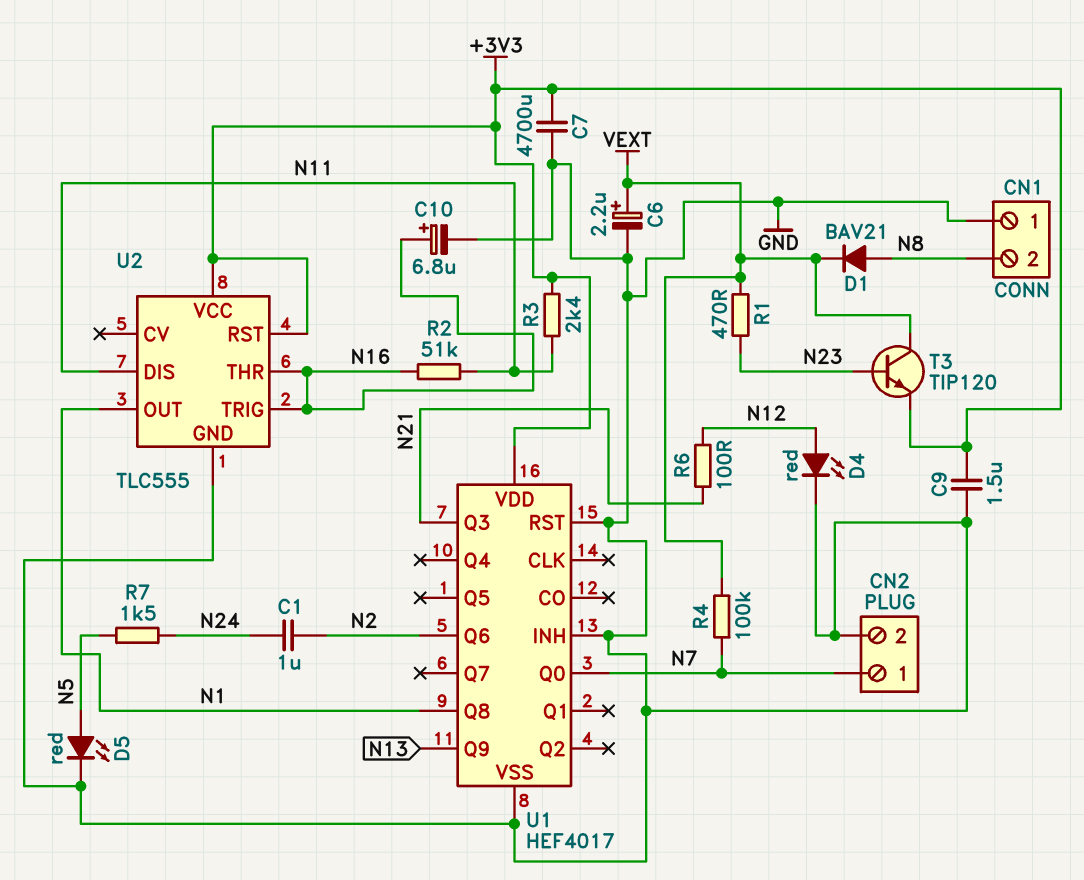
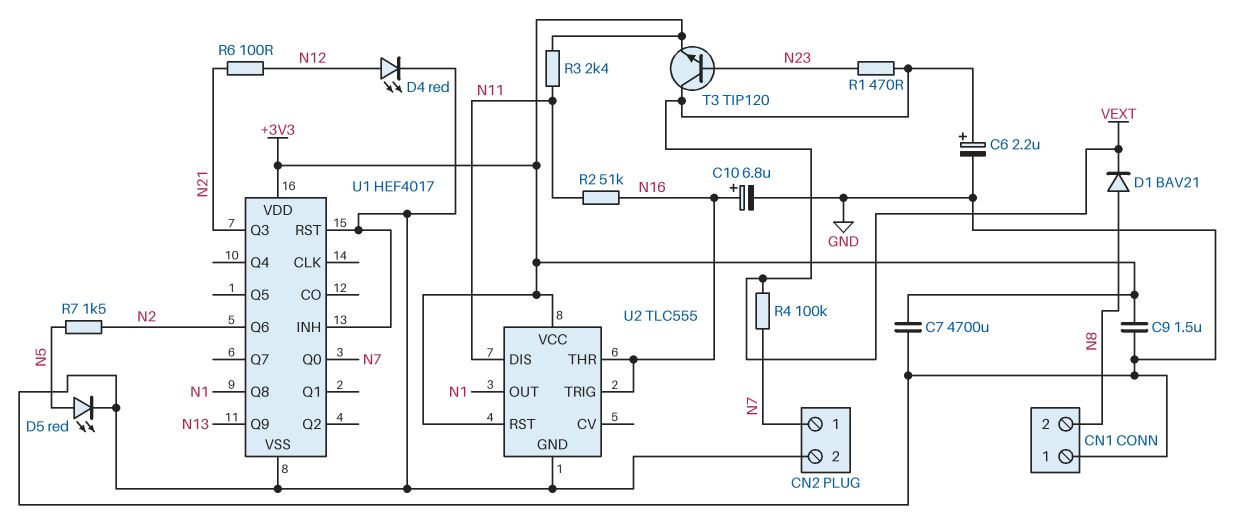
C1: 1uF (N2, N24) -> none
R7: 1.5k (N5, N24) -> 1.5k (N2, N5)

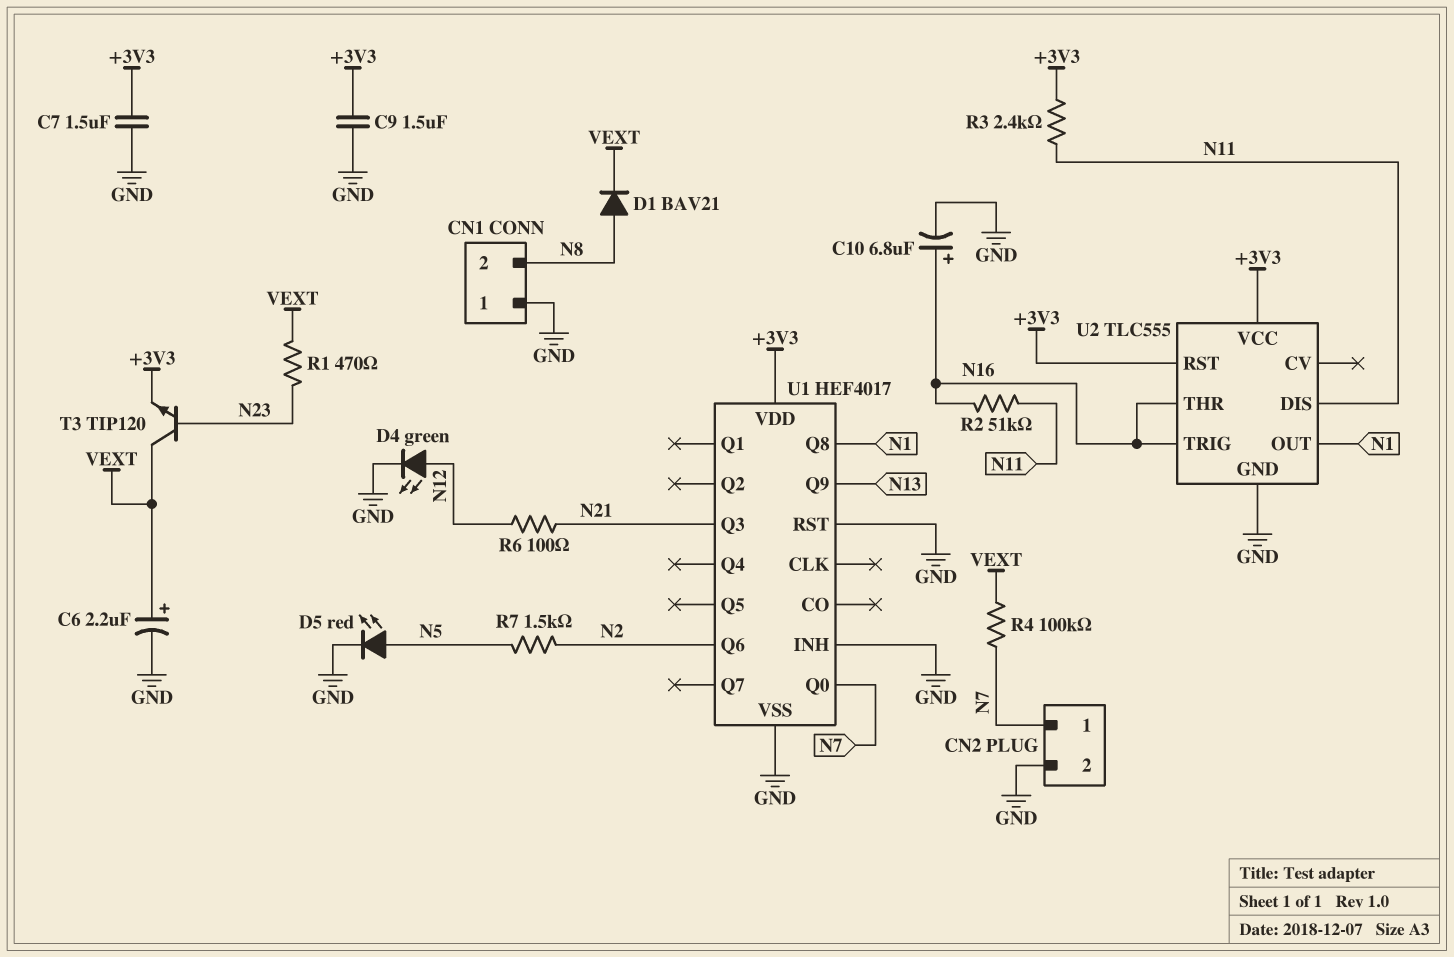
C7: 4700uF (+3V3, GND) -> 1.5uF (+3V3, GND)
D4: LED red (A N12, K GND) -> LED green (A N12, K GND)

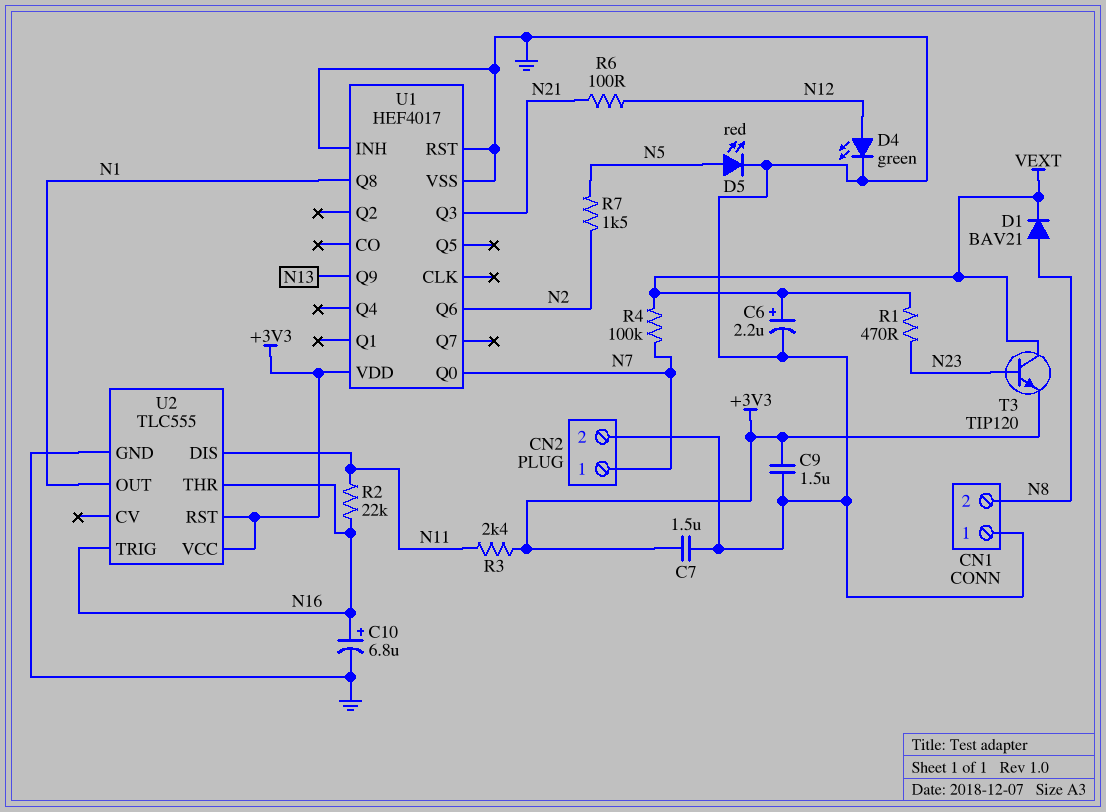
R2: 51k (N11, N16) -> 22k (N11, N16)

